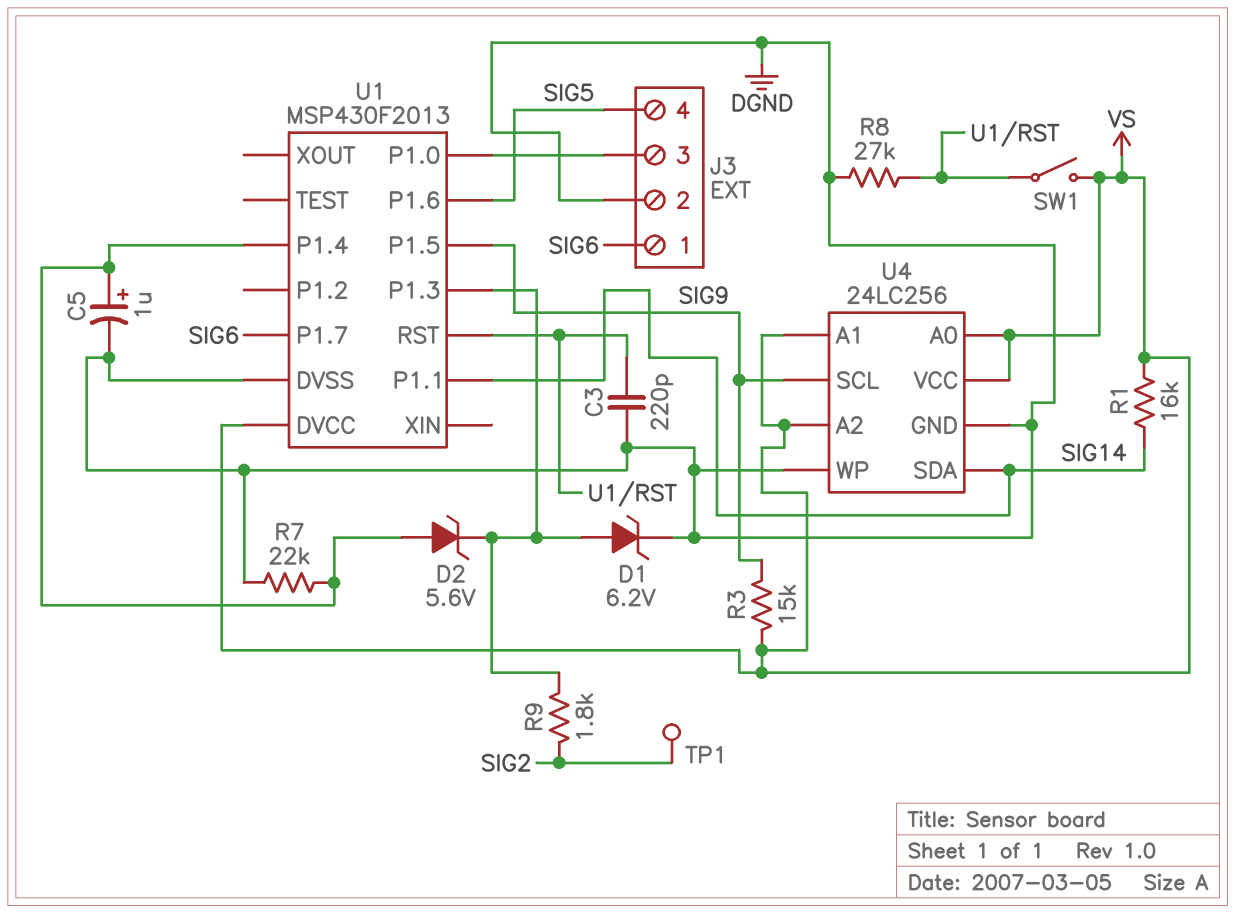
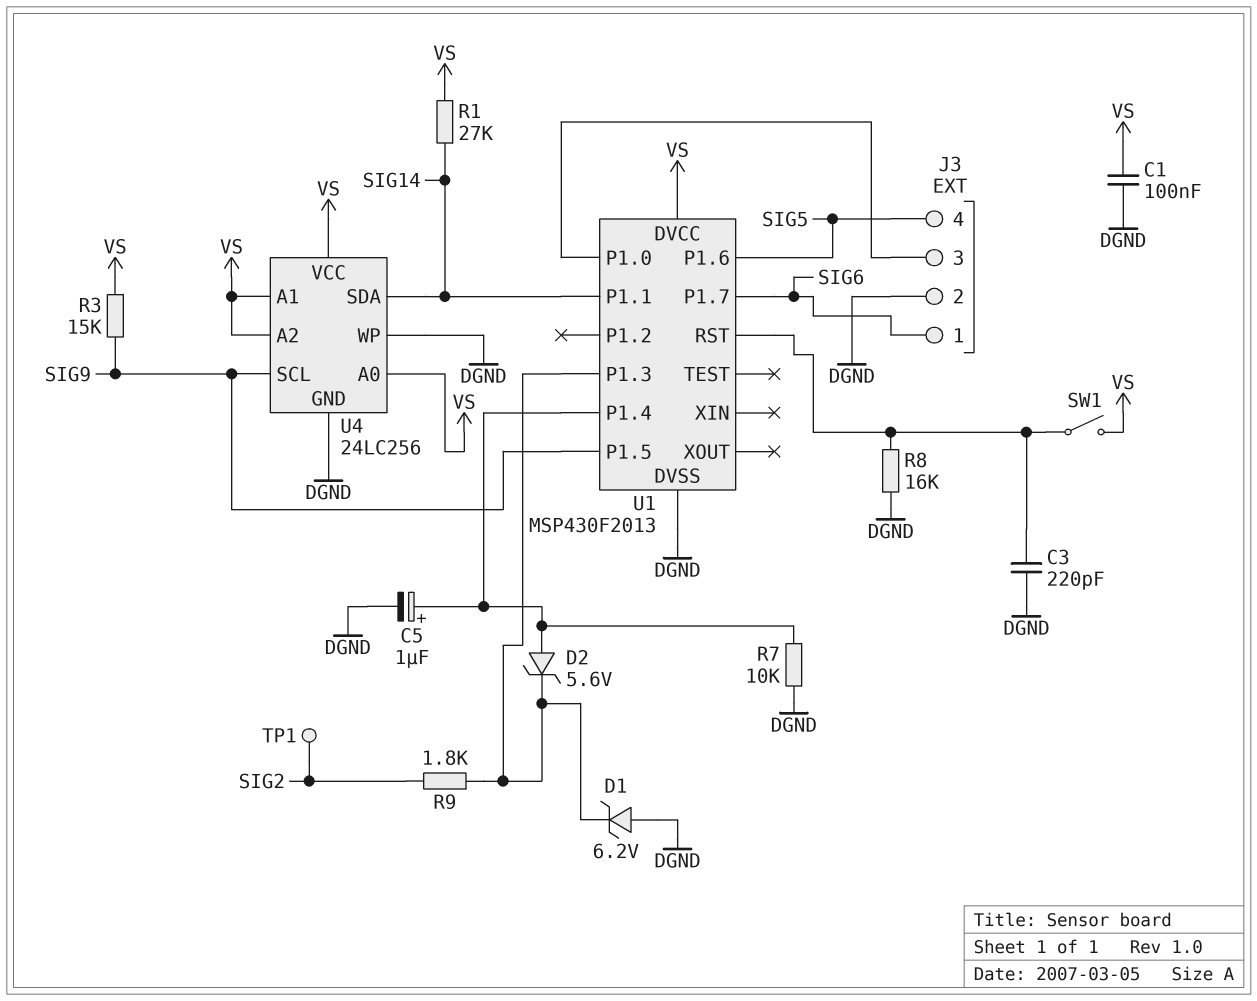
C1: none -> 100nF (DGND, VS)
D1: zener 6.2V (A U1/P1.3, K DGND) -> zener 6.2V (A DGND, K U1/P1.3)
R1: 16k (SIG14, VS) -> 27k (SIG14, VS)
R7: 22k (DGND, U1/P1.4) -> 10k (DGND, U1/P1.4)
R8: 27k (DGND, U1/RST) -> 16k (DGND, U1/RST)

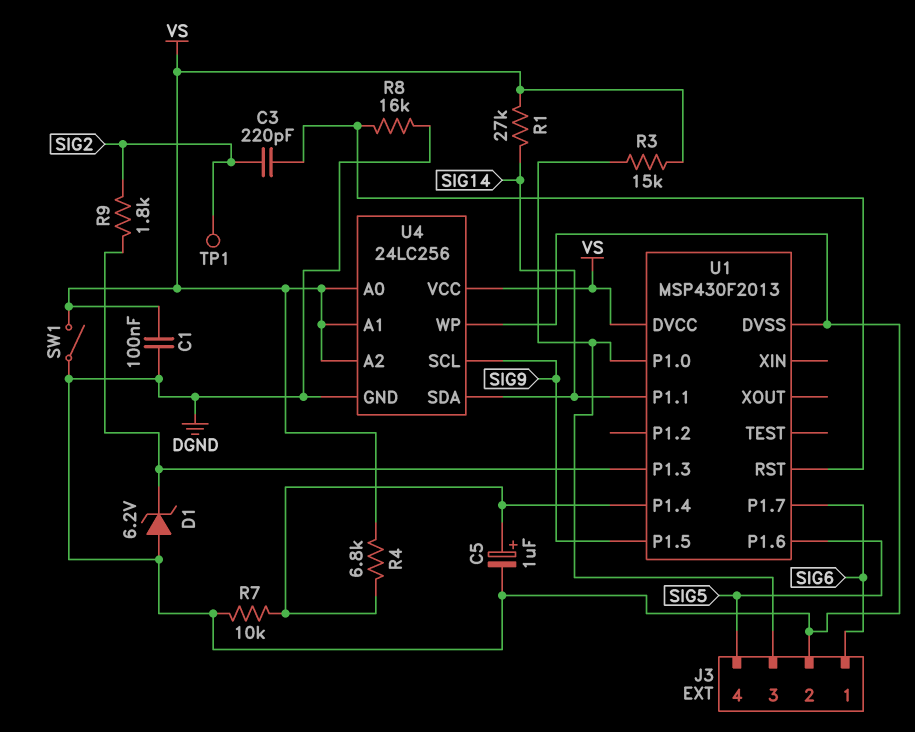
C3: 220pF (DGND, U1/RST) -> 220pF (SIG2, U1/RST)
D2: zener 5.6V (A U1/P1.4, K U1/P1.3) -> none
R3: 15k (SIG9, VS) -> 15k (J3/3, VS)
R4: none -> 6.8k (U1/P1.4, VS)
SW1: switch (U1/RST, VS) -> switch (DGND, VS)

